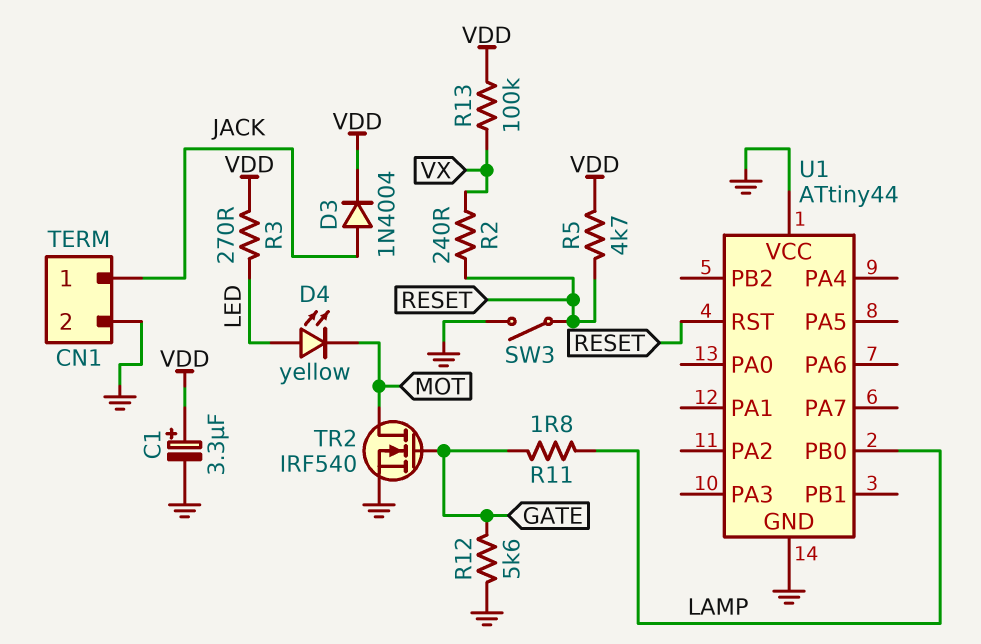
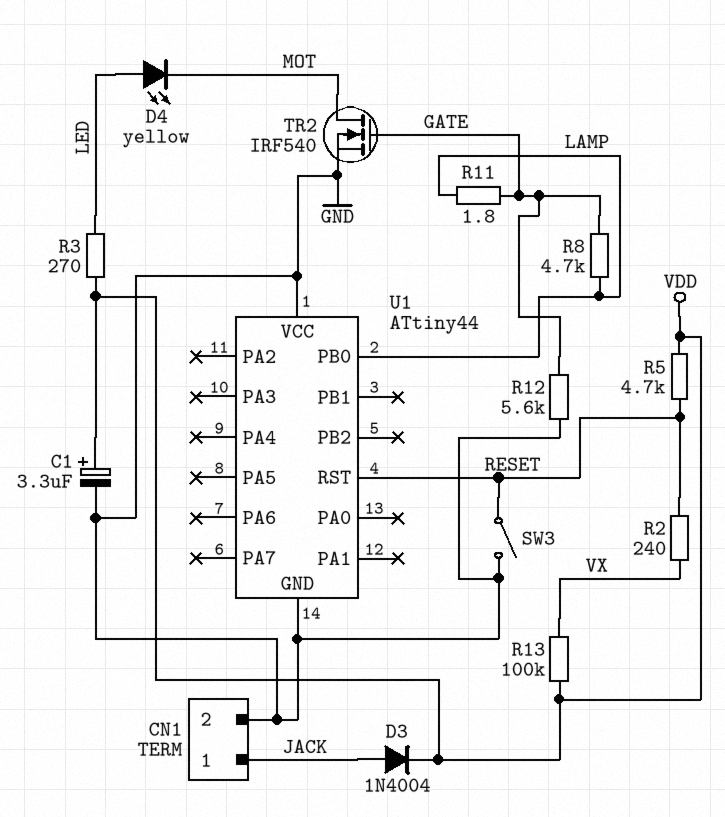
R8: none -> 4.7k (GATE, LAMP)

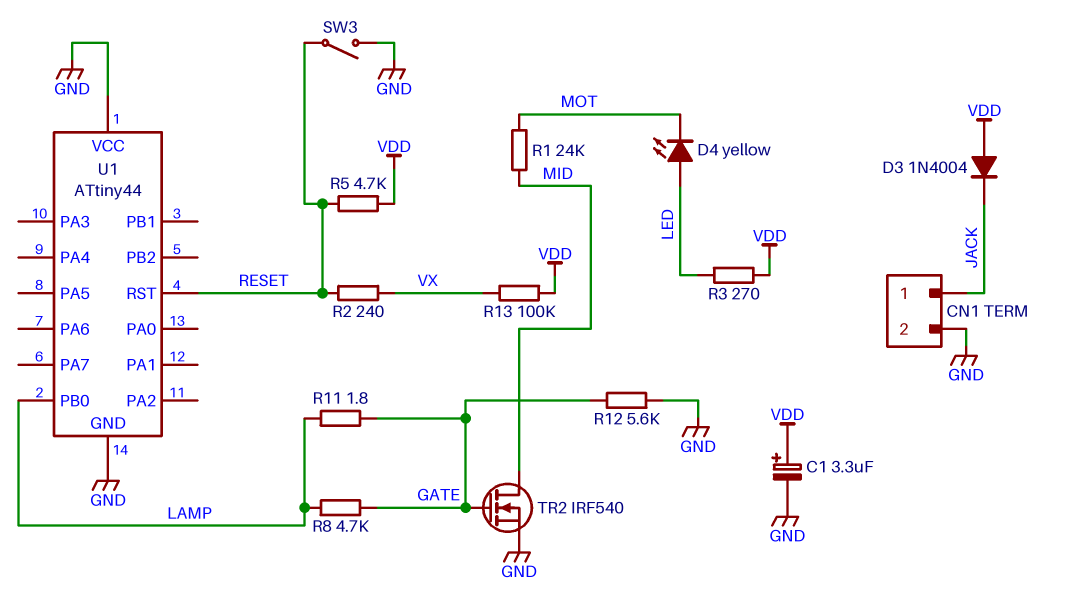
D3: diode 1N4004 (A JACK, K VDD) -> diode 1N4004 (A VDD, K JACK)
R1: none -> 24k (MID, MOT)
TR2: NMOS IRF540 (G GATE, D MOT, S GND) -> NMOS IRF540 (G GATE, D MID, S GND)

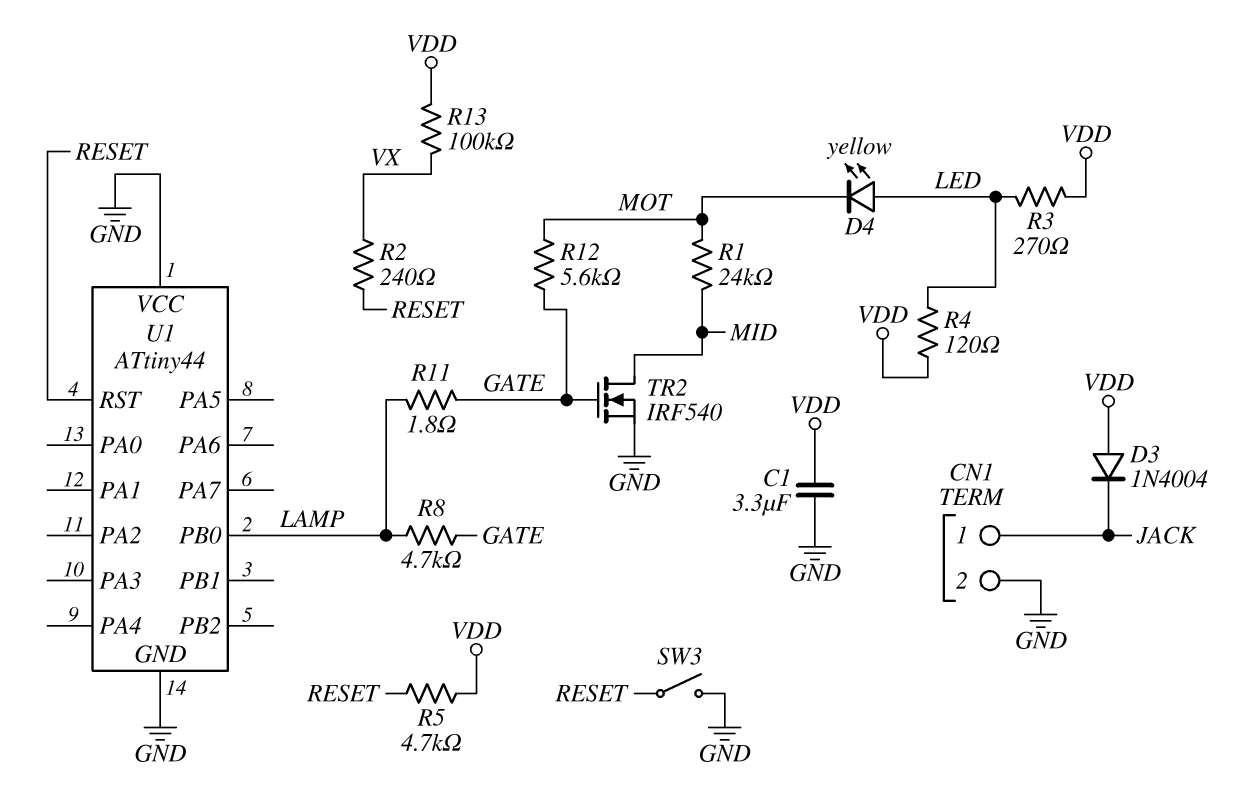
C1: 3.3uF (plus VDD, minus GND) -> 3.3uF (GND, VDD)
R4: none -> 120 (LED, VDD)
R12: 5.6k (GATE, GND) -> 5.6k (GATE, MOT)

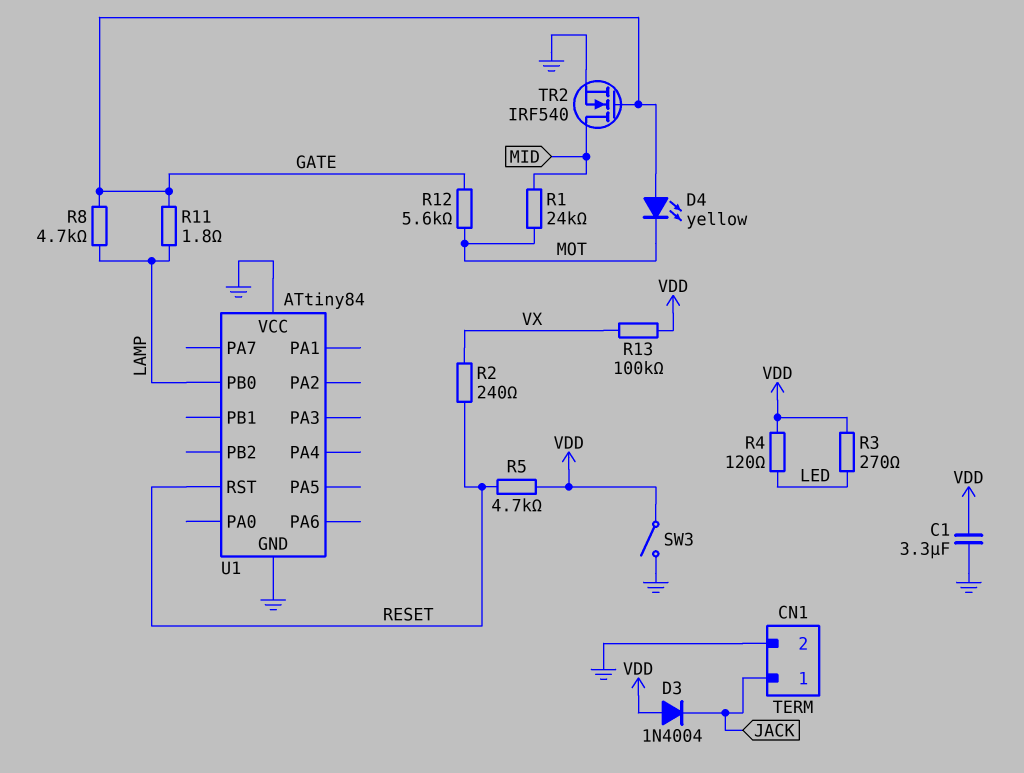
D4: LED yellow (A LED, K MOT) -> LED yellow (A GATE, K MOT)
SW3: switch (GND, RESET) -> switch (GND, VDD)
U1: ATtiny44 -> ATtiny84

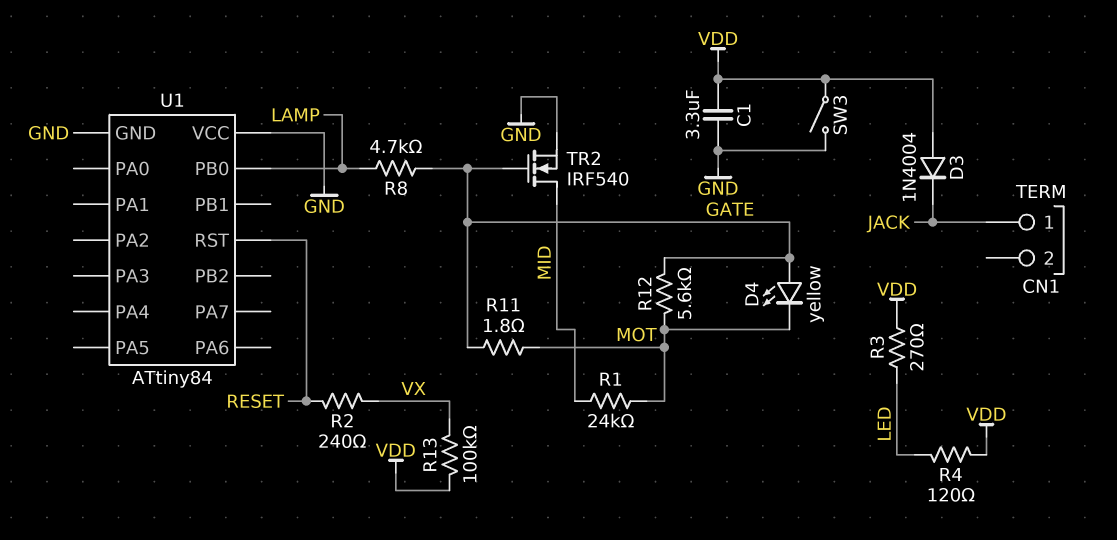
CN1 pin 2: GND -> none
R5: 4.7k (RESET, VDD) -> none
R11: 1.8 (GATE, LAMP) -> 1.8 (GATE, MOT)

